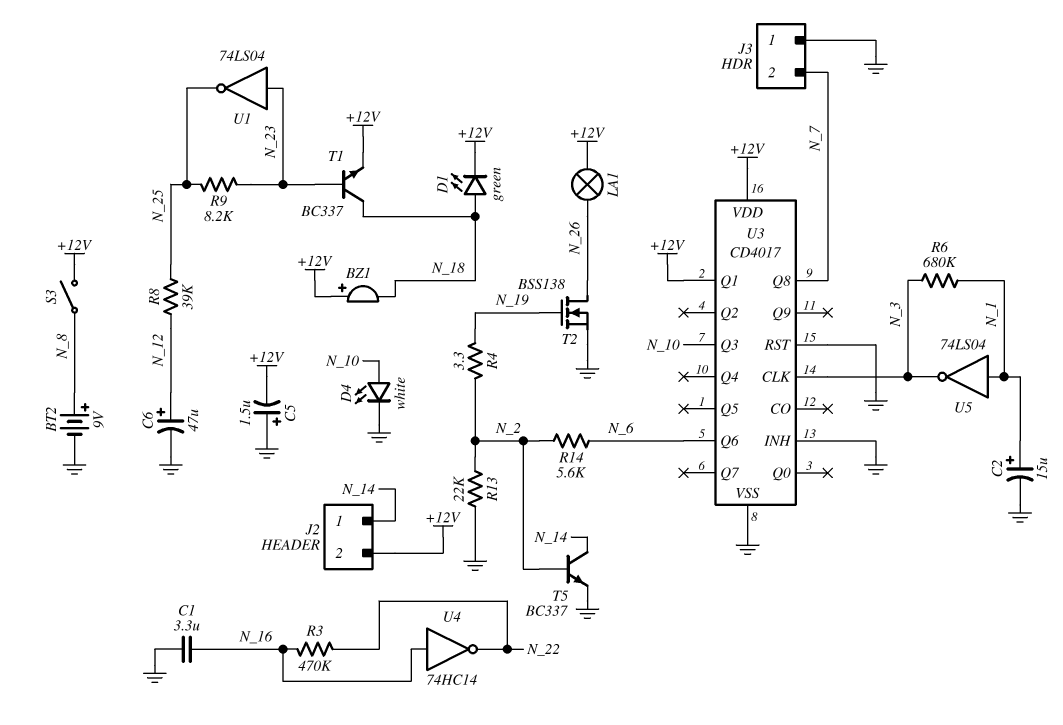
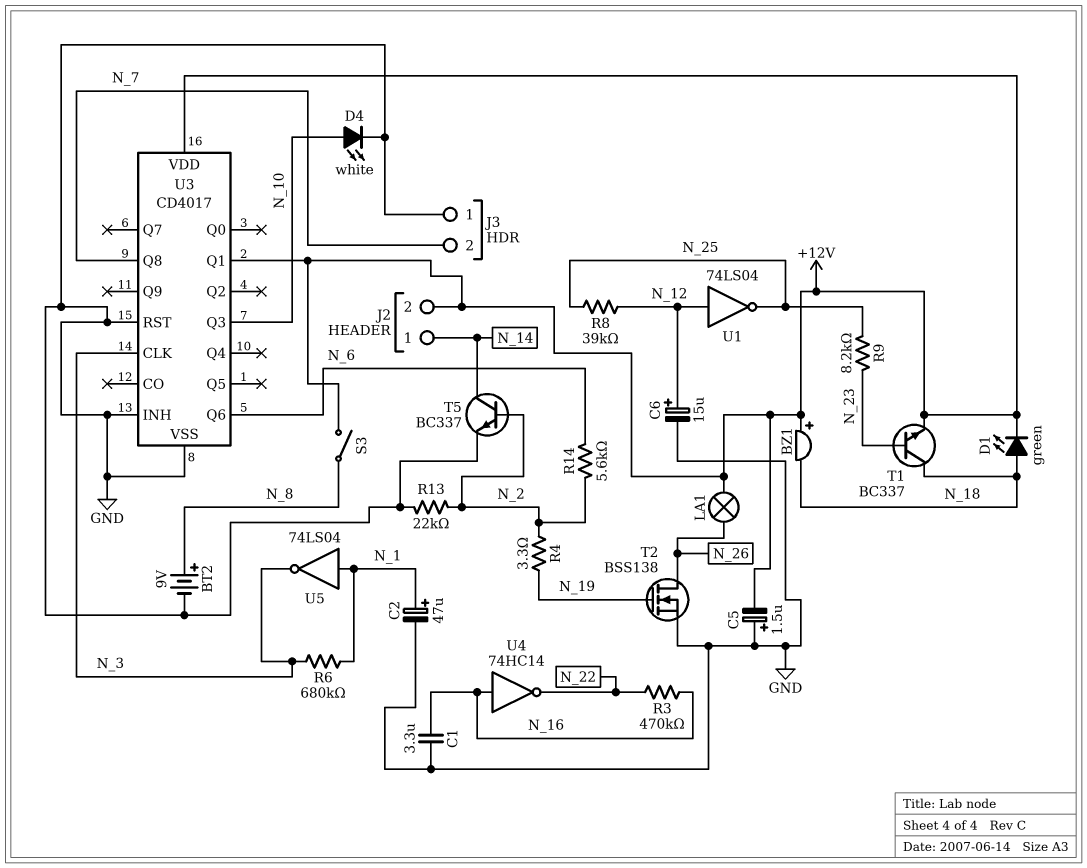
C2: 15uF (plus N_1, minus GND) -> 47uF (plus N_1, minus GND)
C6: 47uF (plus N_12, minus GND) -> 15uF (plus N_12, minus GND)
U1: NOT 74LS04 (in N_23, out N_25) -> NOT 74LS04 (in N_12, out N_25)

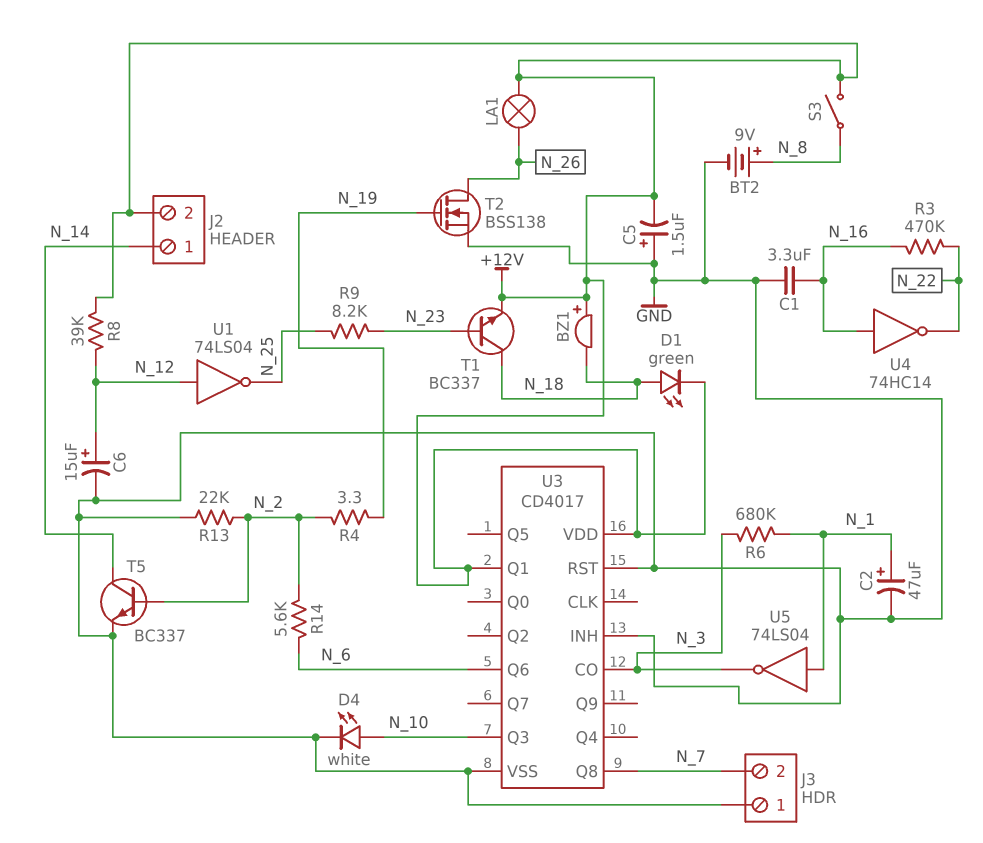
R8: 39k (N_12, N_25) -> 39k (+12V, N_12)
U3 pin CLK: N_3 -> none
U3 pin CO: none -> N_3

